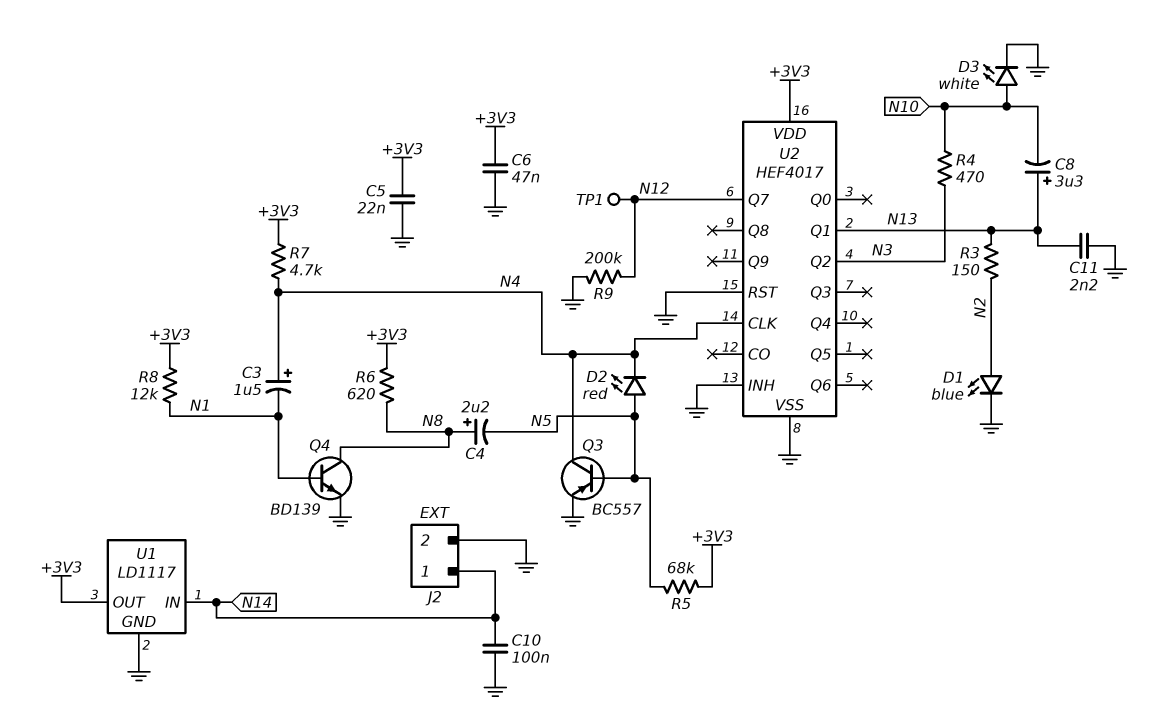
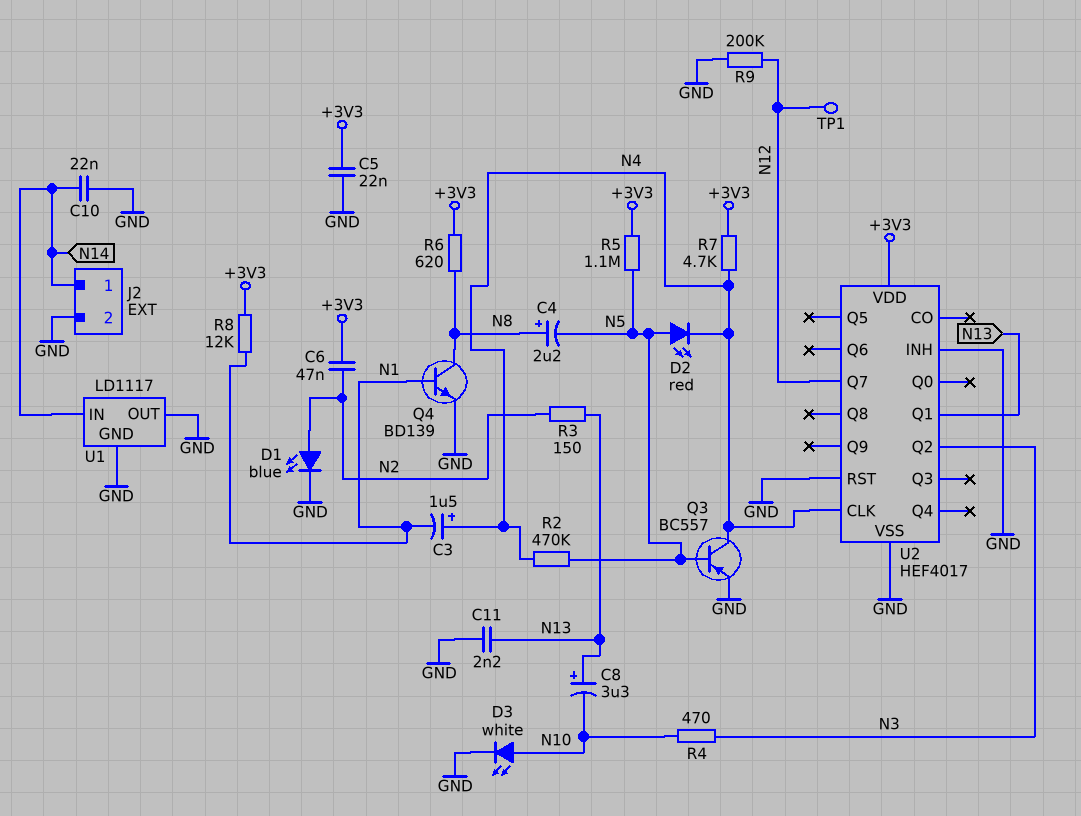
C6: 47nF (+3V3, GND) -> 47nF (+3V3, N2)
C10: 100nF (GND, N14) -> 22nF (GND, N14)
R2: none -> 470k (N4, N5)
R5: 68k (+3V3, N5) -> 1.1M (+3V3, N5)
U1 pin OUT: +3V3 -> GND

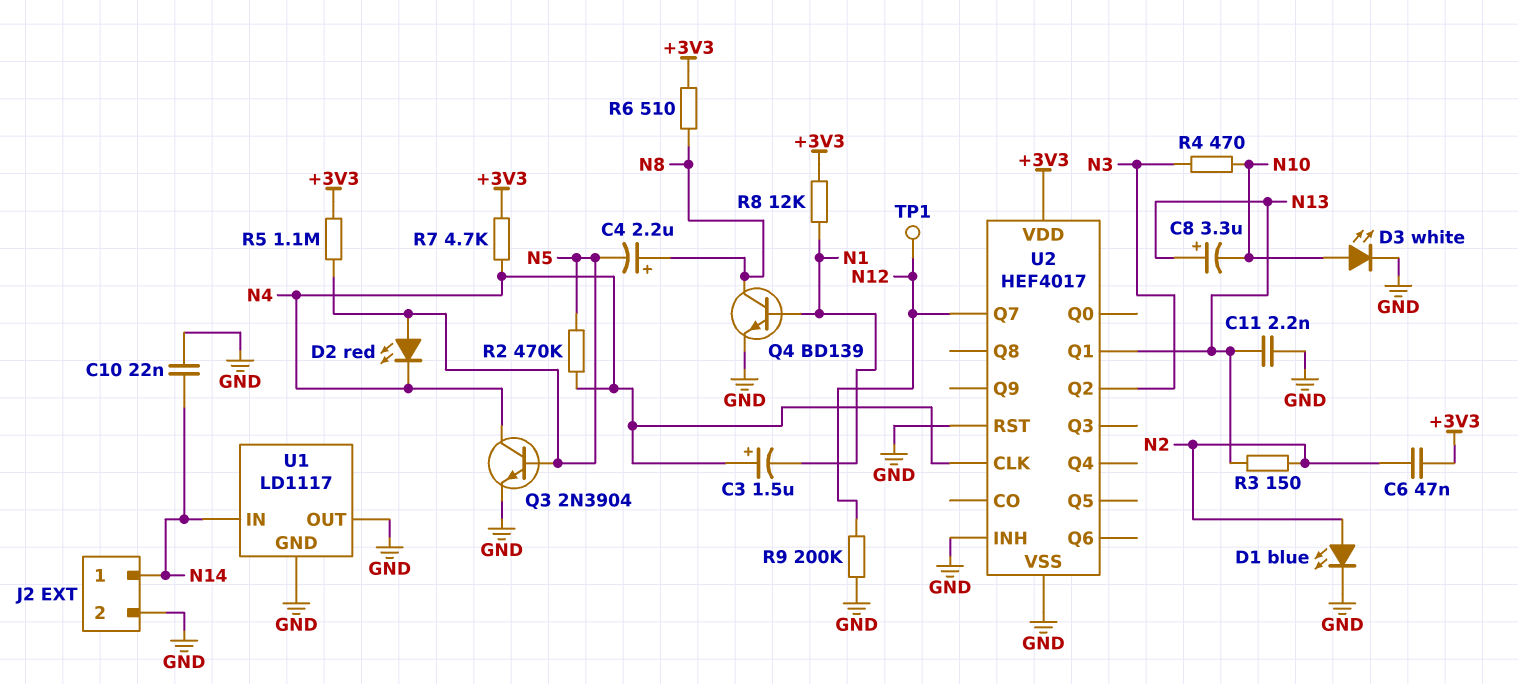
C5: 22nF (+3V3, GND) -> none
Q3: PNP BC557 (B N5, C N4, E GND) -> NPN 2N3904 (B N5, C N4, E GND)
R6: 620 (+3V3, N8) -> 510 (+3V3, N8)

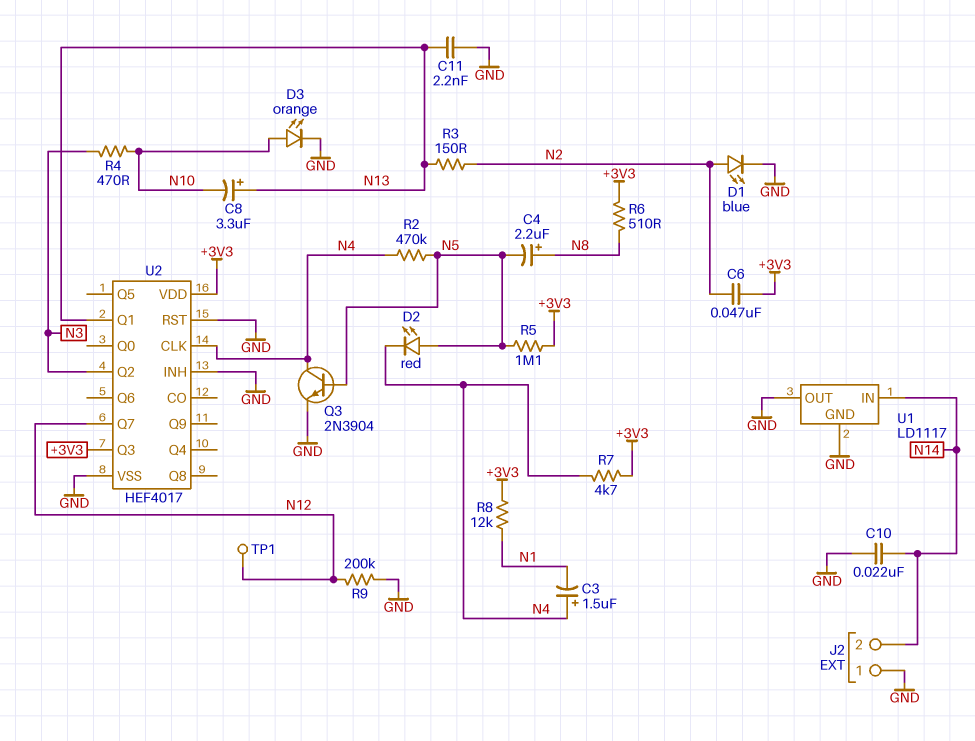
D3: LED white (A N10, K GND) -> LED orange (A N10, K GND)
J2 pin 1: N14 -> GND
J2 pin 2: GND -> N14
Q4: NPN BD139 (B N1, C N8, E GND) -> none
U2 pin Q3: none -> +3V3

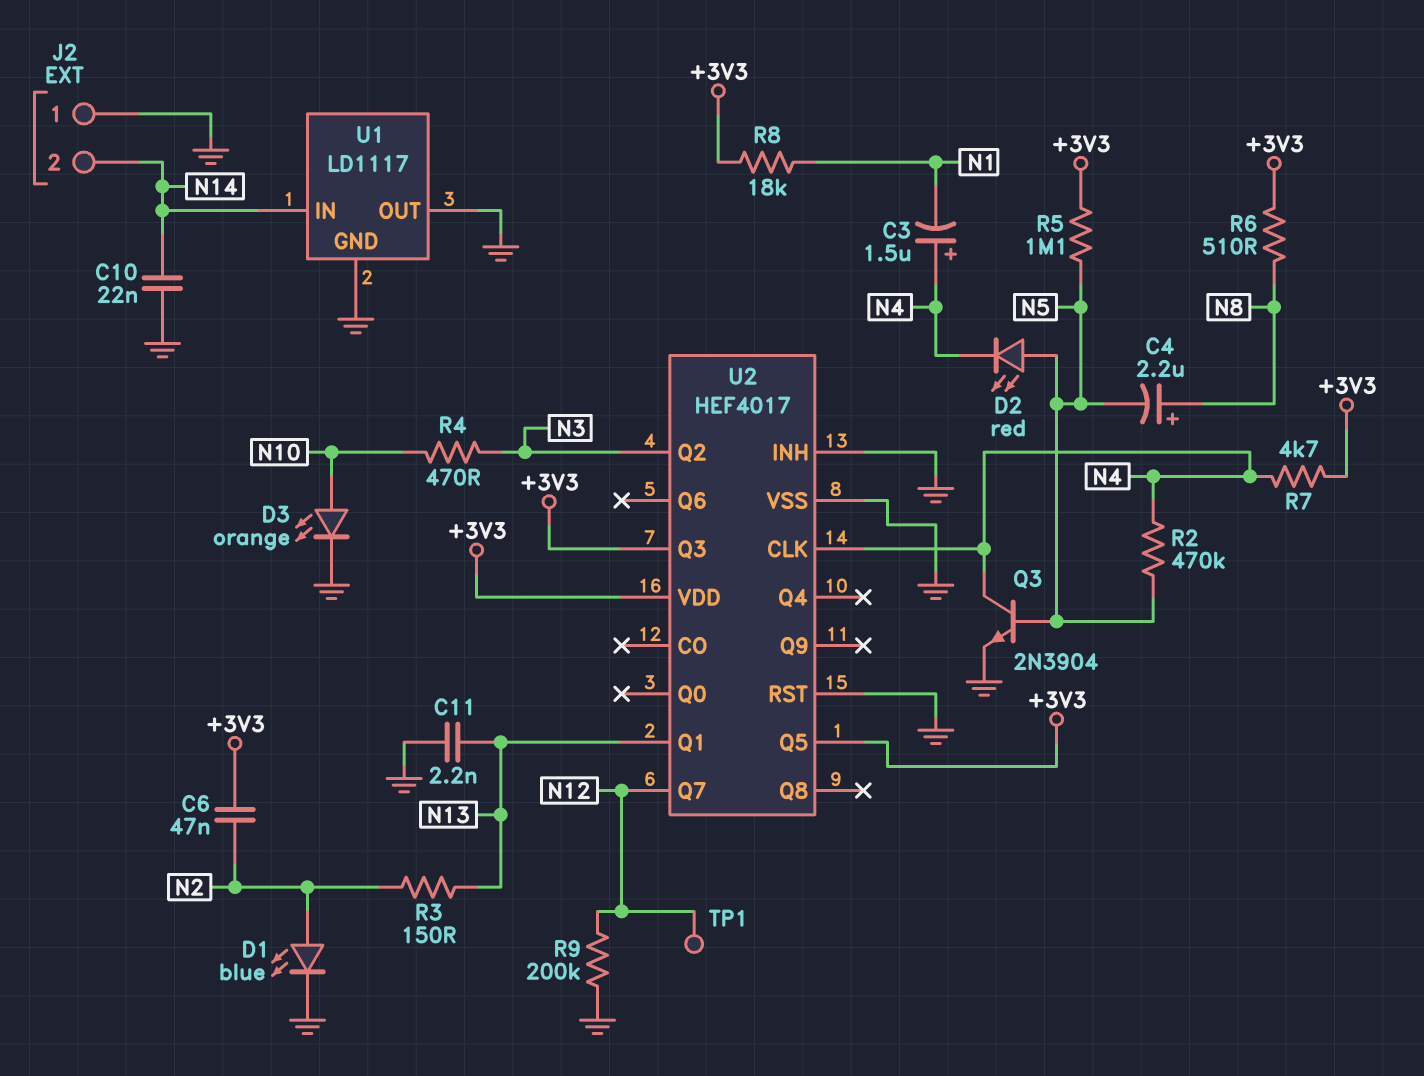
C8: 3.3uF (plus N13, minus N10) -> none
R8: 12k (+3V3, N1) -> 18k (+3V3, N1)
U2 pin Q5: none -> +3V3

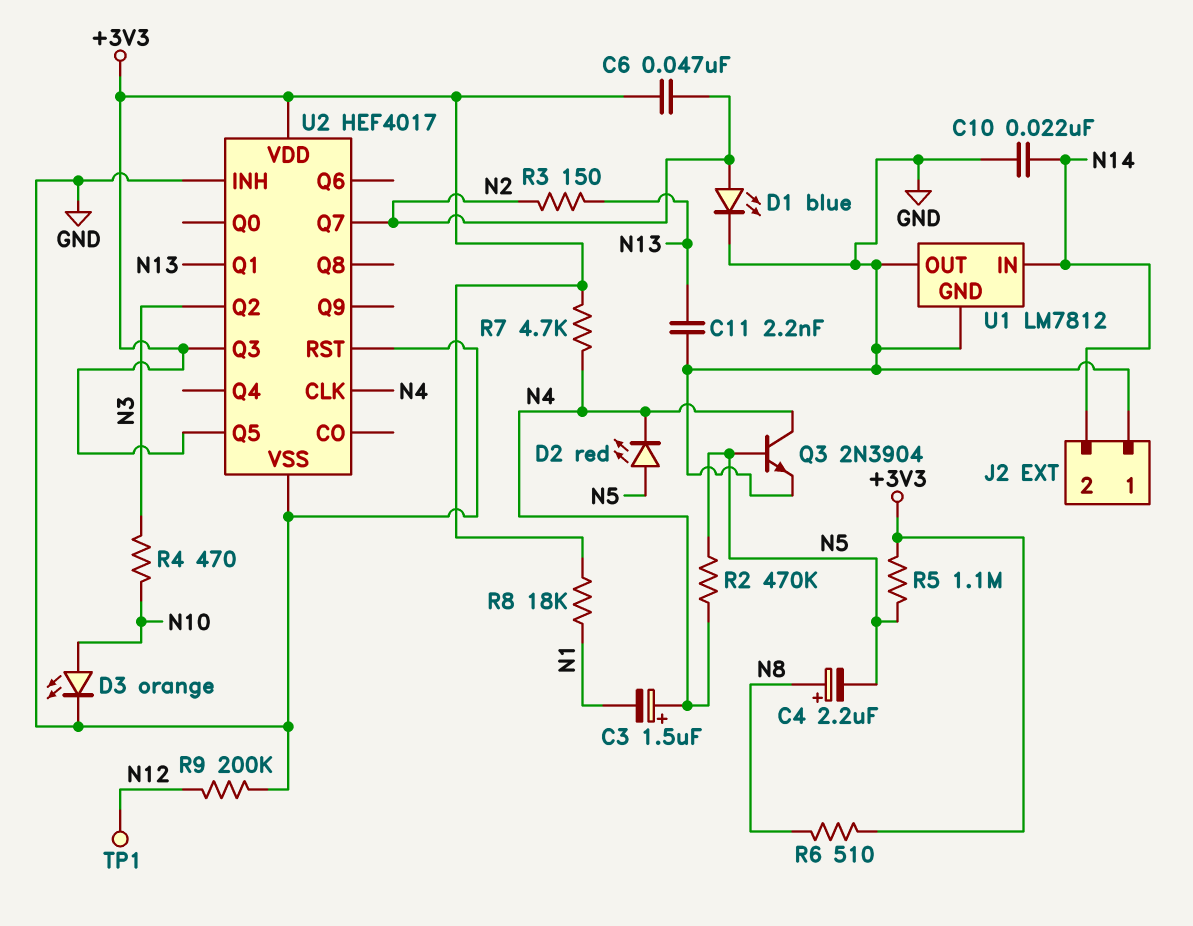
U1: LD1117 -> LM7812
U2 pin Q7: N12 -> N2

